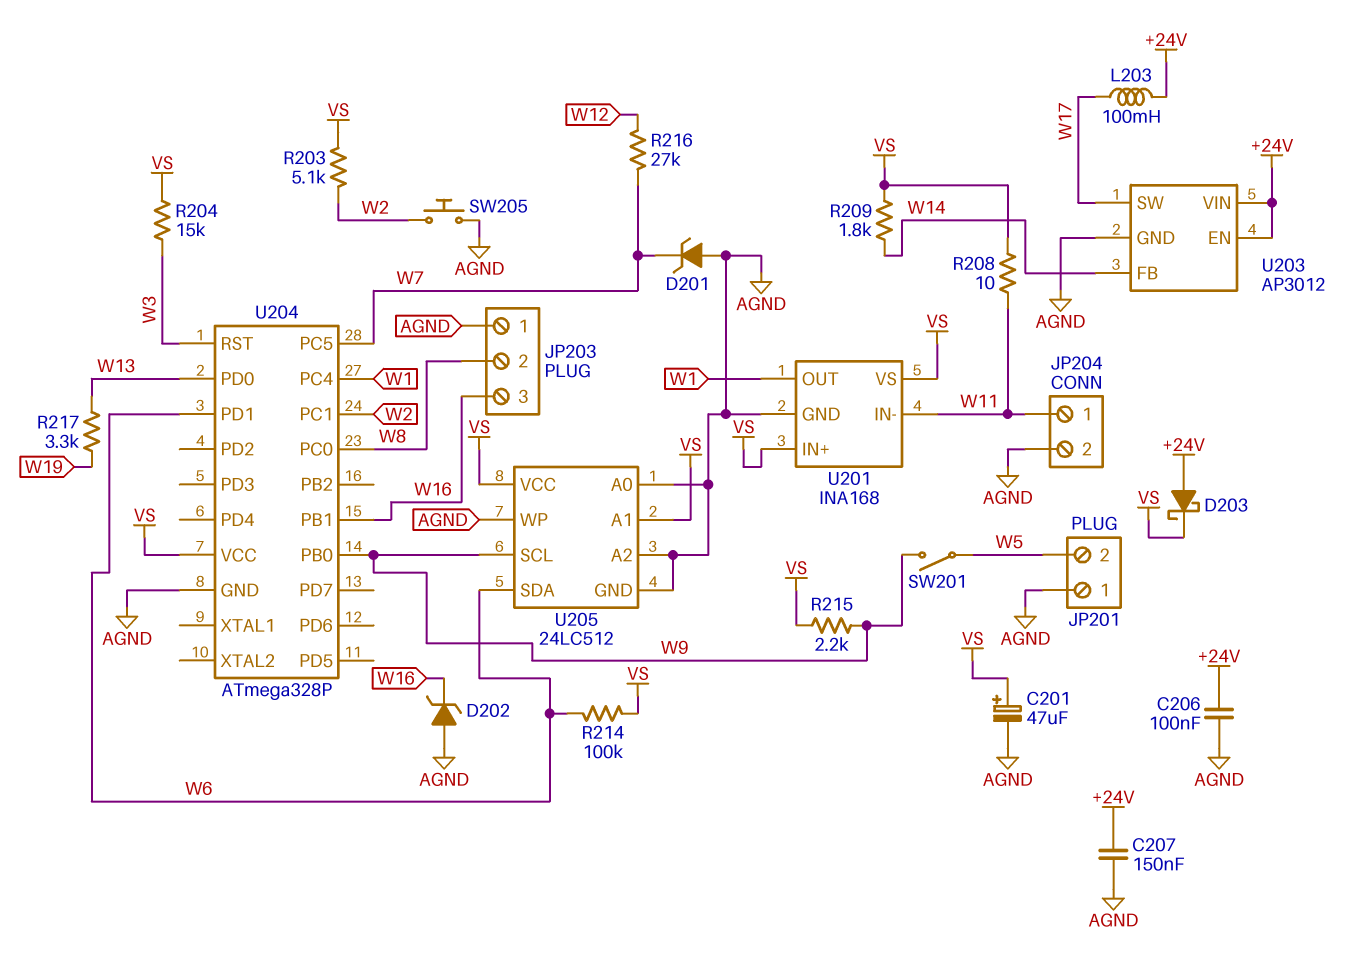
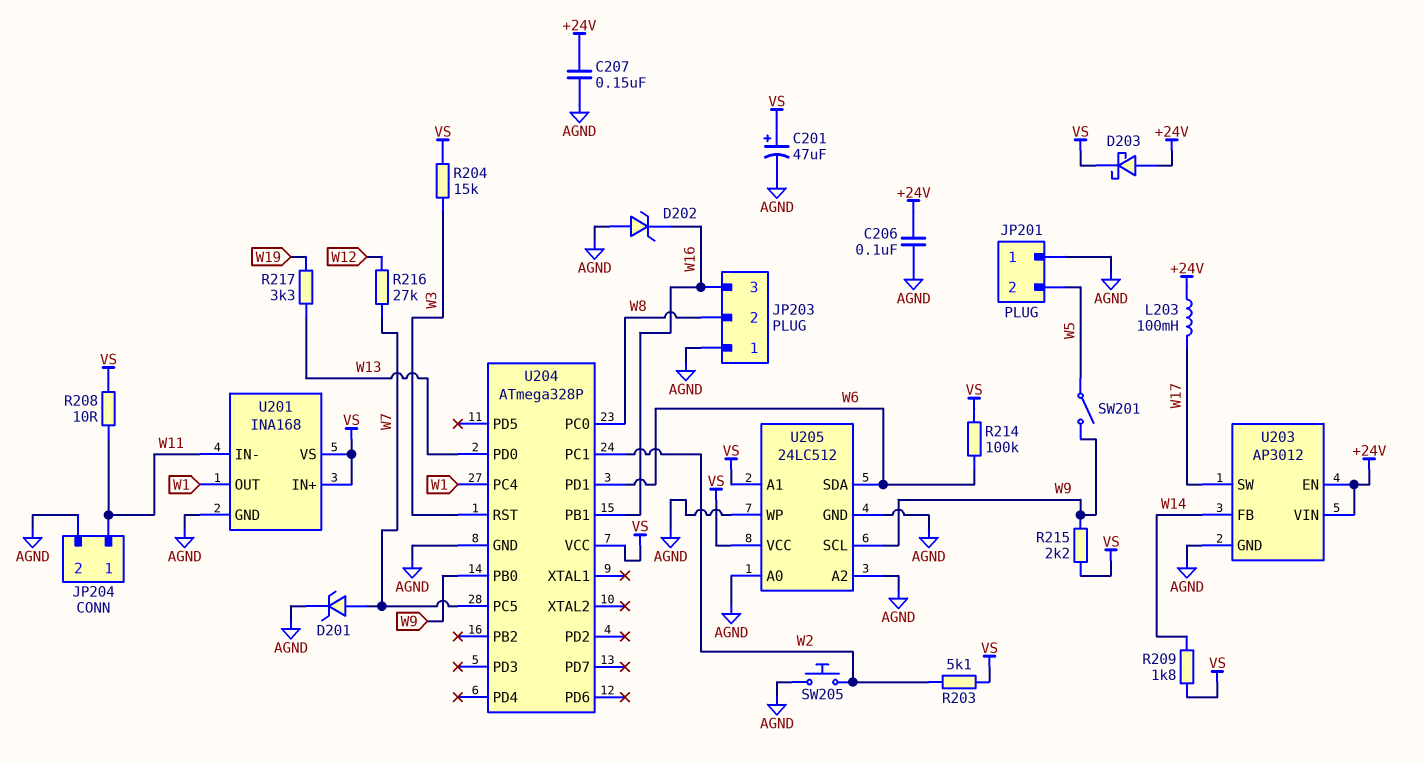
D201: zener (A AGND, K W7) -> zener (A W7, K AGND)

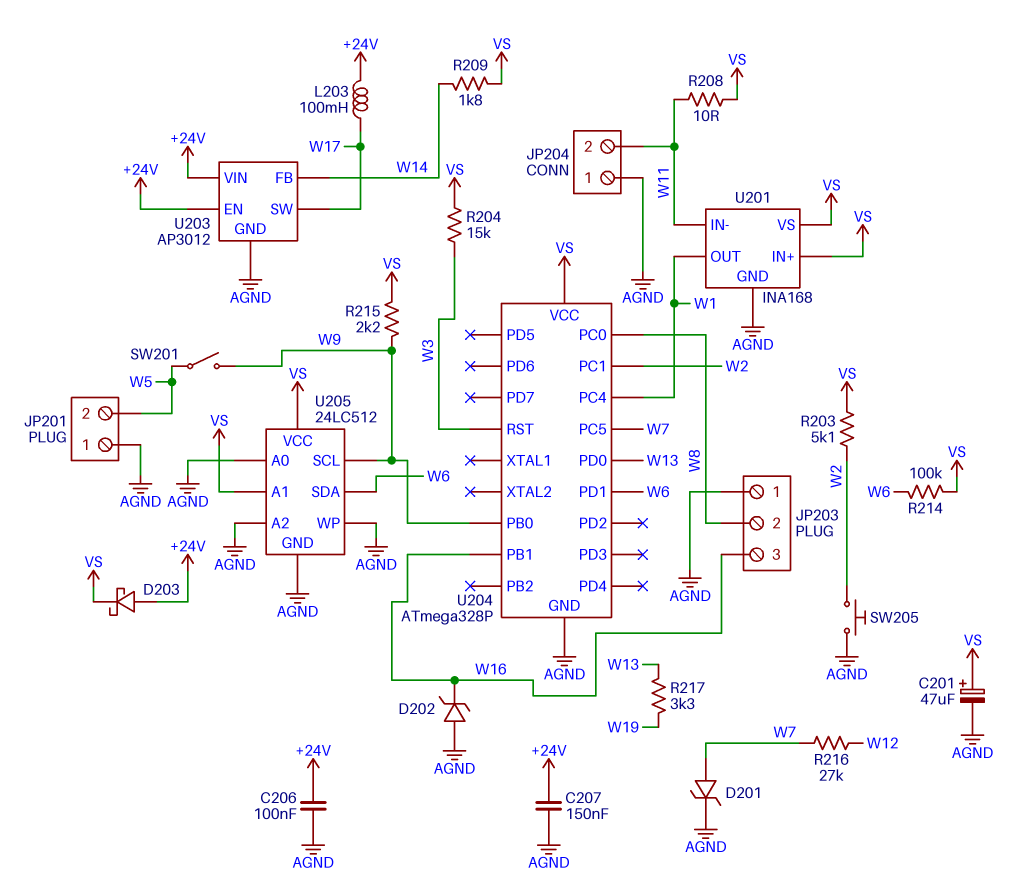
JP204 pin 1: W11 -> AGND
JP204 pin 2: AGND -> W11

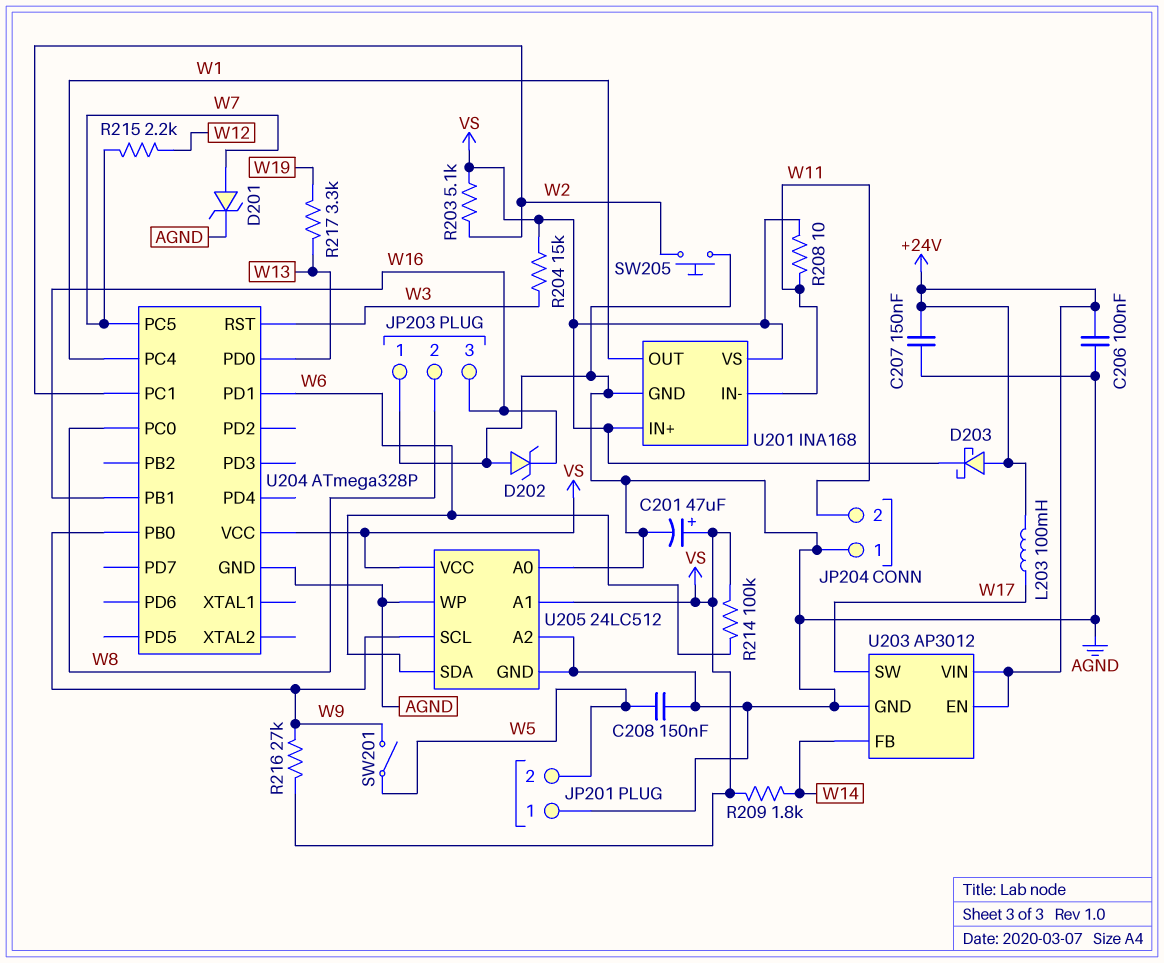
C208: none -> 150nF (AGND, W5)
R215: 2.2k (VS, W9) -> 2.2k (W7, W12)
R216: 27k (W7, W12) -> 27k (VS, W9)

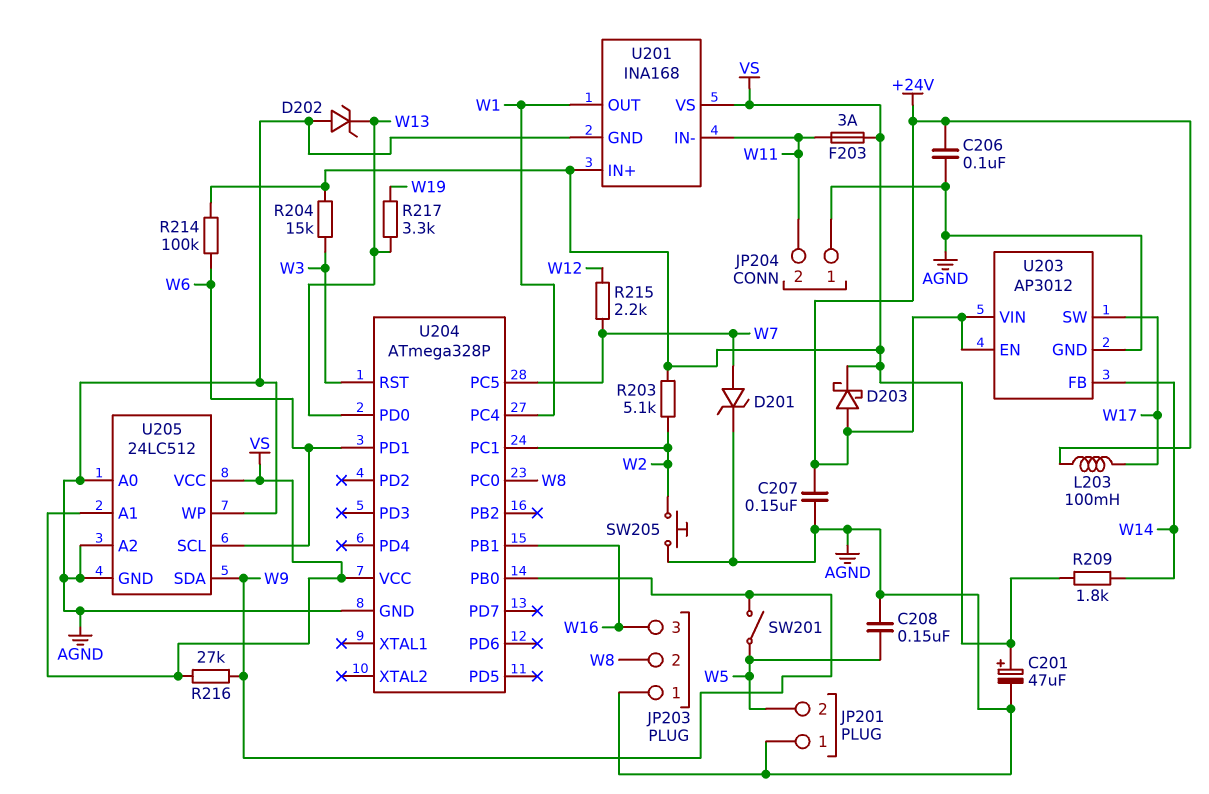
D202: zener (A AGND, K W16) -> zener (A AGND, K W13)
F203: none -> 3A (VS, W11)
R208: 10 (VS, W11) -> none
U205 pin SCL: W9 -> W6
U205 pin SDA: W6 -> W9

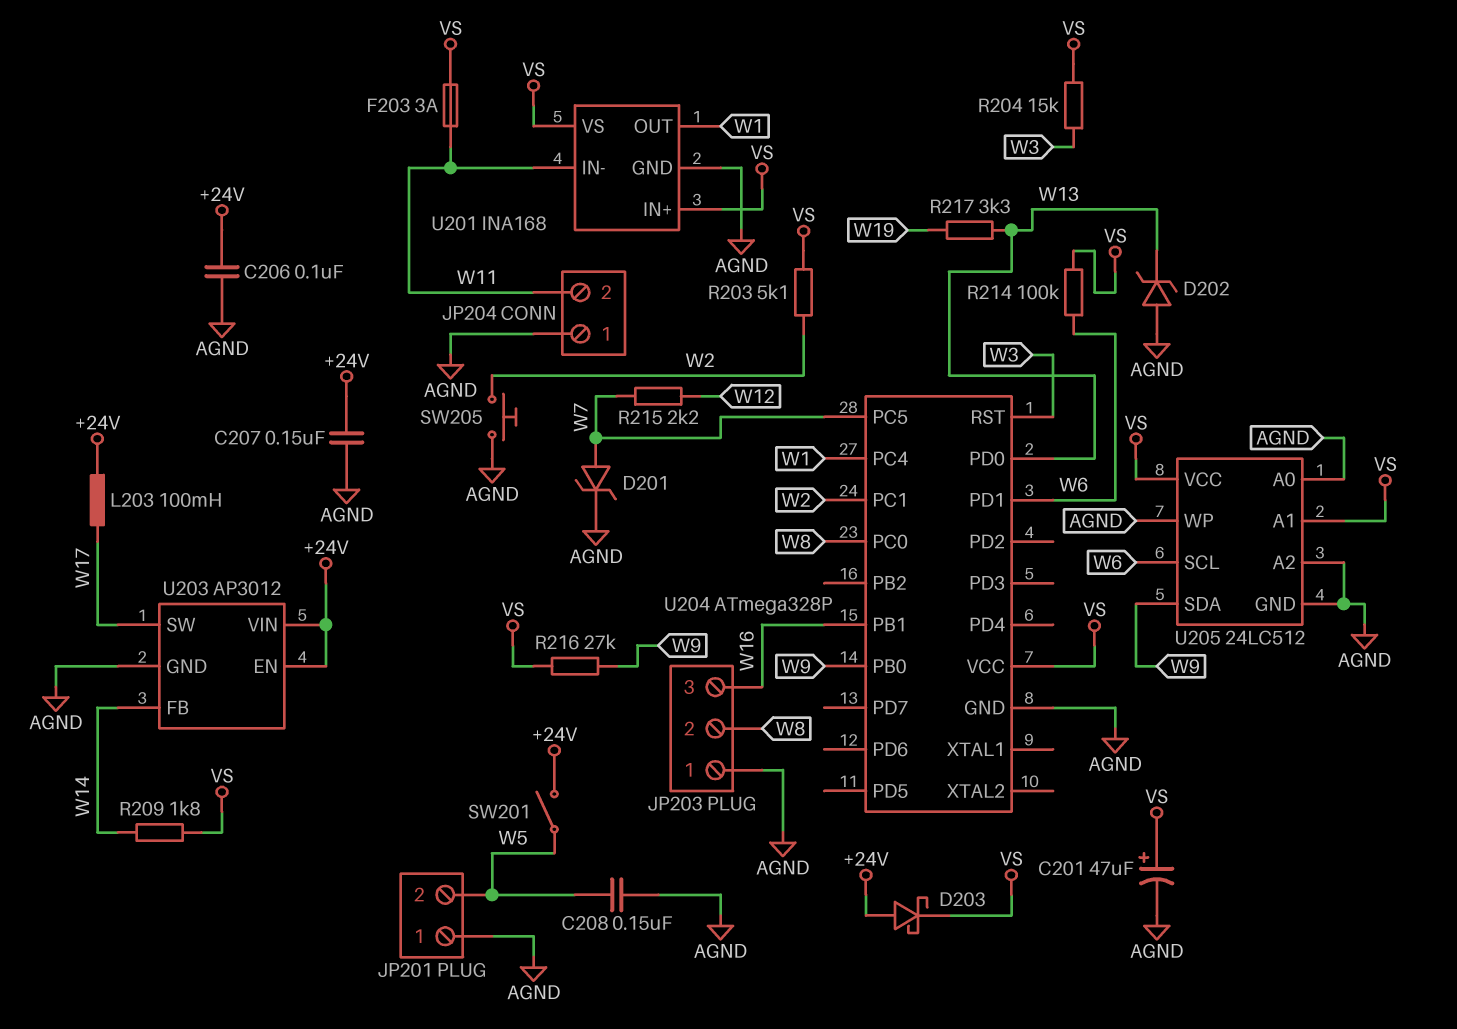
SW201: switch (W5, W9) -> switch (+24V, W5)

